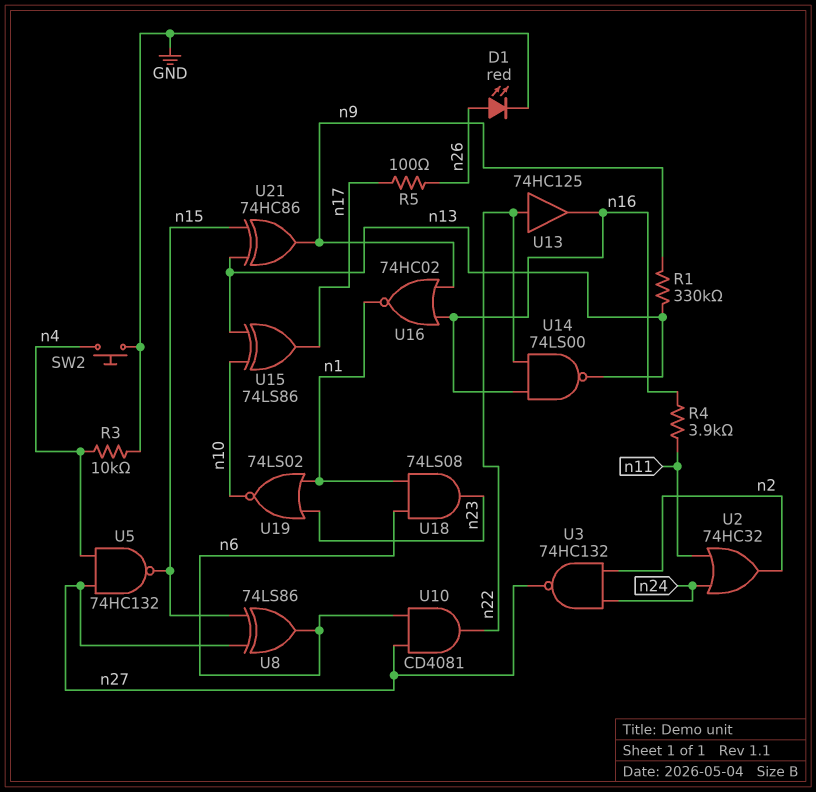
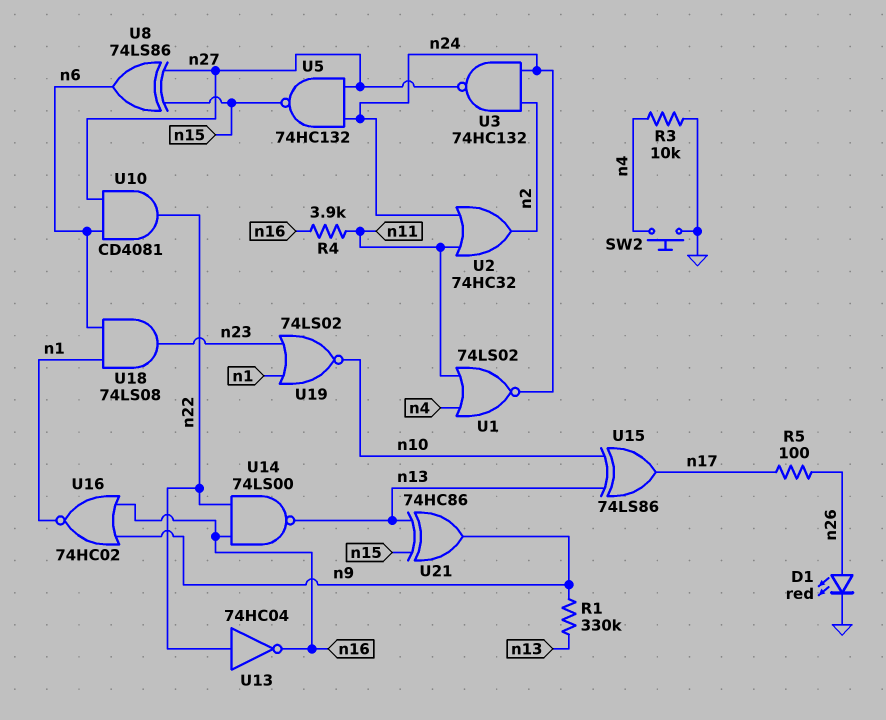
U1: none -> NOR 74LS02 (in n4, in n11, out n24)
U5: NAND 74HC132 (in n4, in n27, out n15) -> NAND 74HC132 (in n24, in n27, out n15)
U13: buffer 74HC125 (in n22, out n16) -> NOT 74HC04 (in n22, out n16)

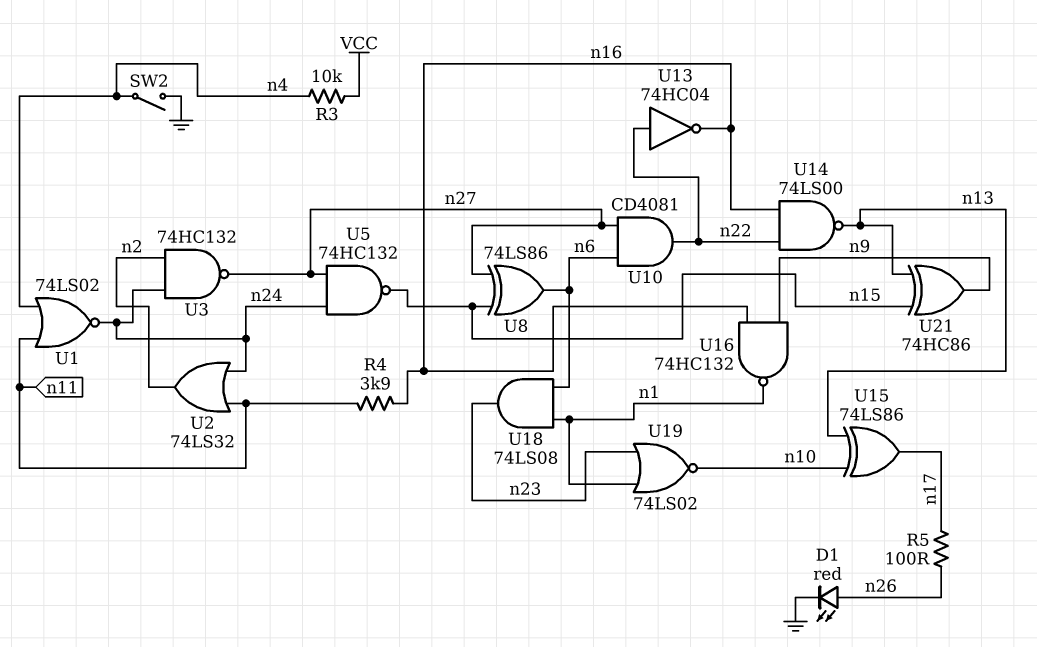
R1: 330k (n9, n13) -> none
R3: 10k (GND, n4) -> 10k (VCC, n4)
SW2: button (GND, n4) -> switch (GND, n4)
U2: OR 74HC32 (in n11, in n24, out n2) -> OR 74LS32 (in n11, in n24, out n2)
U16: NOR 74HC02 (in n9, in n16, out n1) -> NAND 74HC132 (in n9, in n16, out n1)

